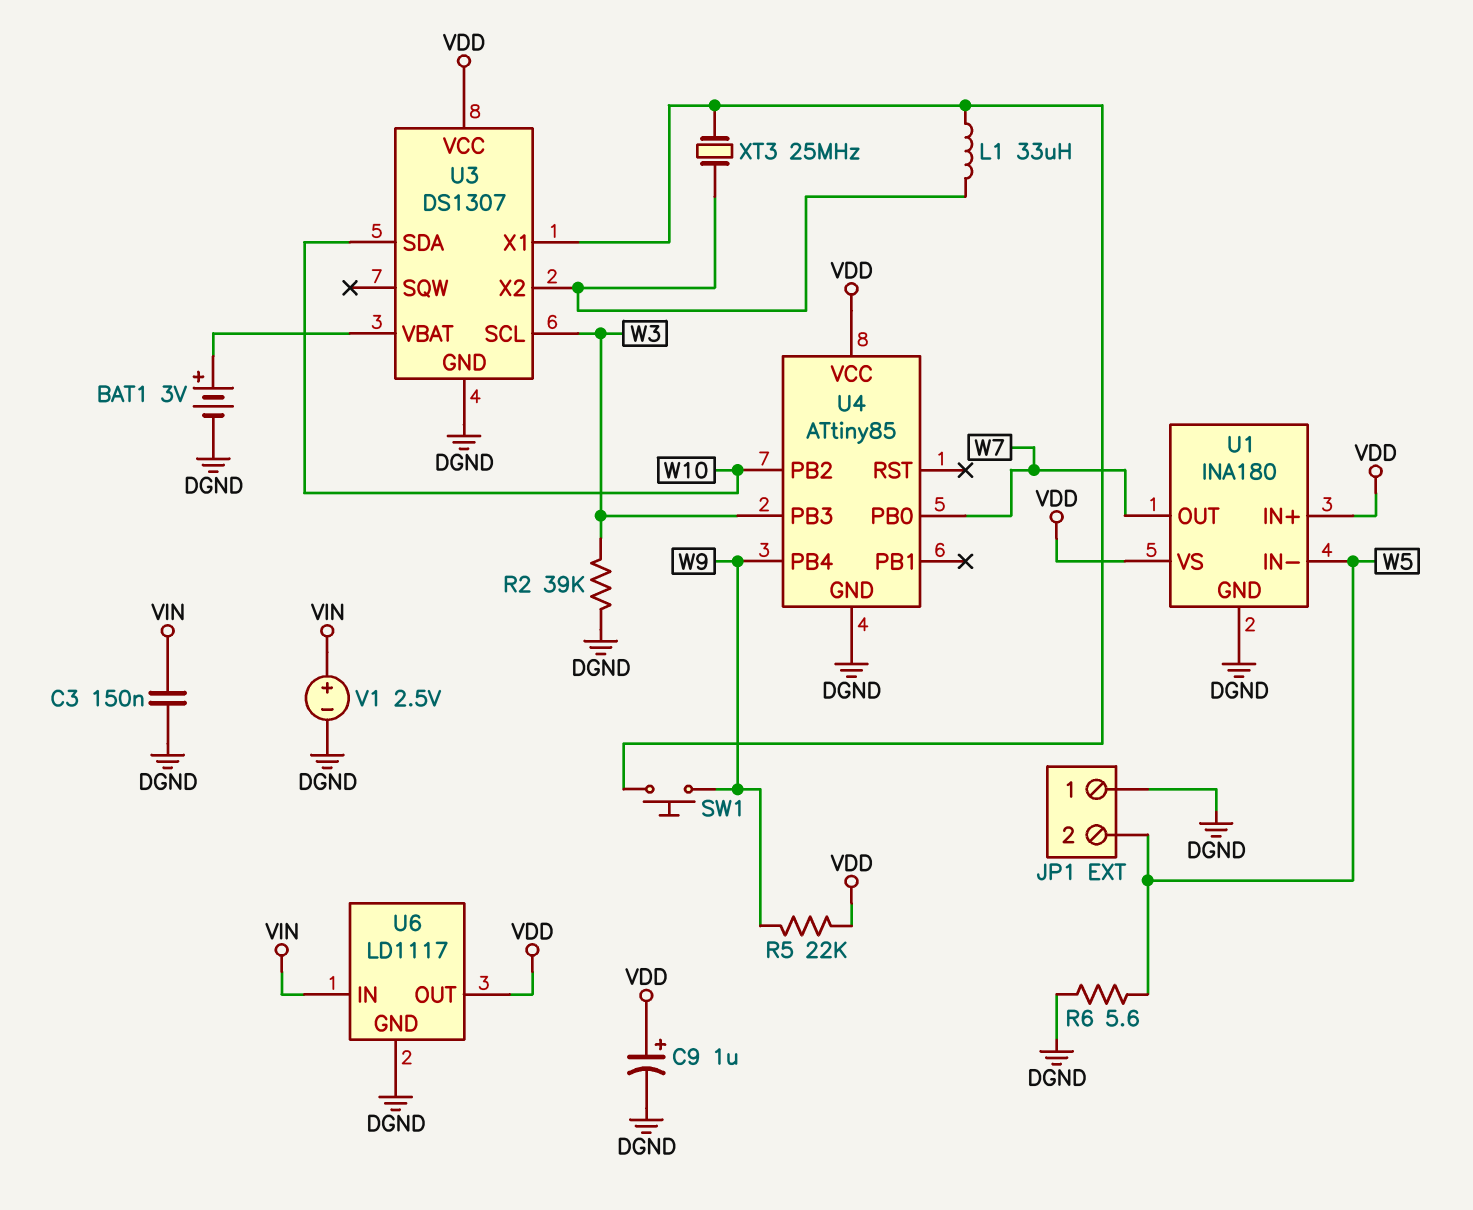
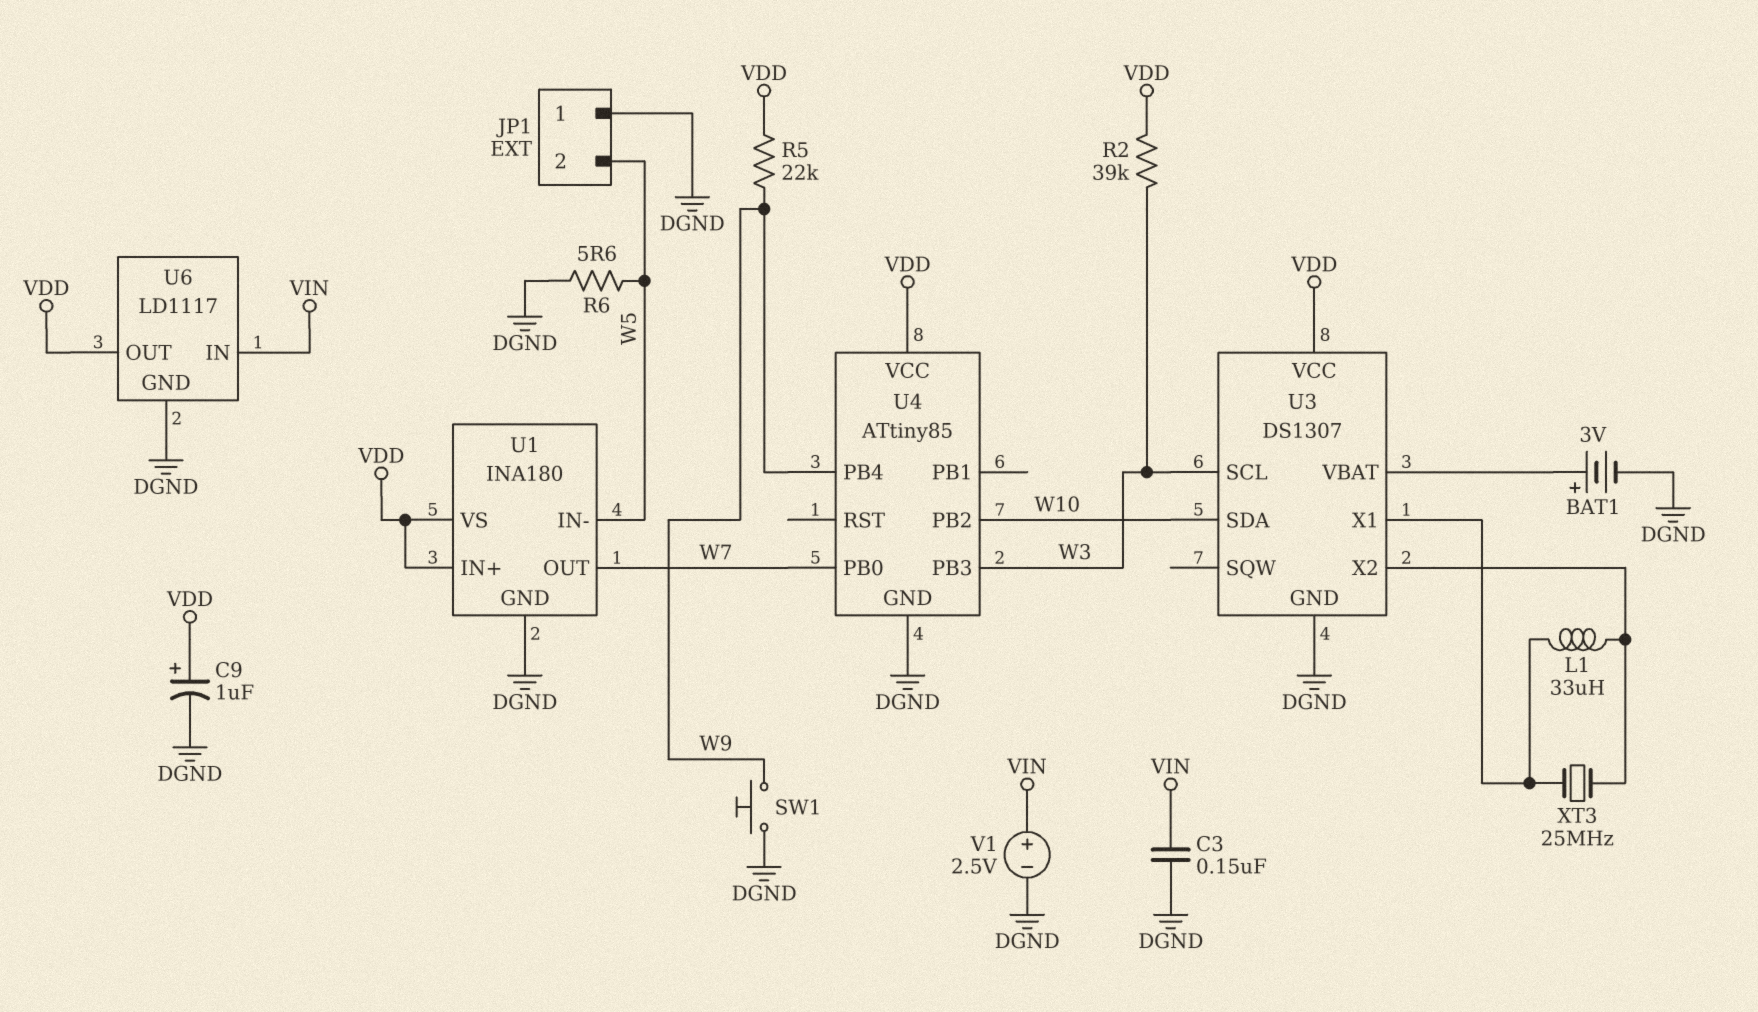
R2: 39k (DGND, W3) -> 39k (VDD, W3)
SW1: button (U3/X1, W9) -> button (DGND, W9)

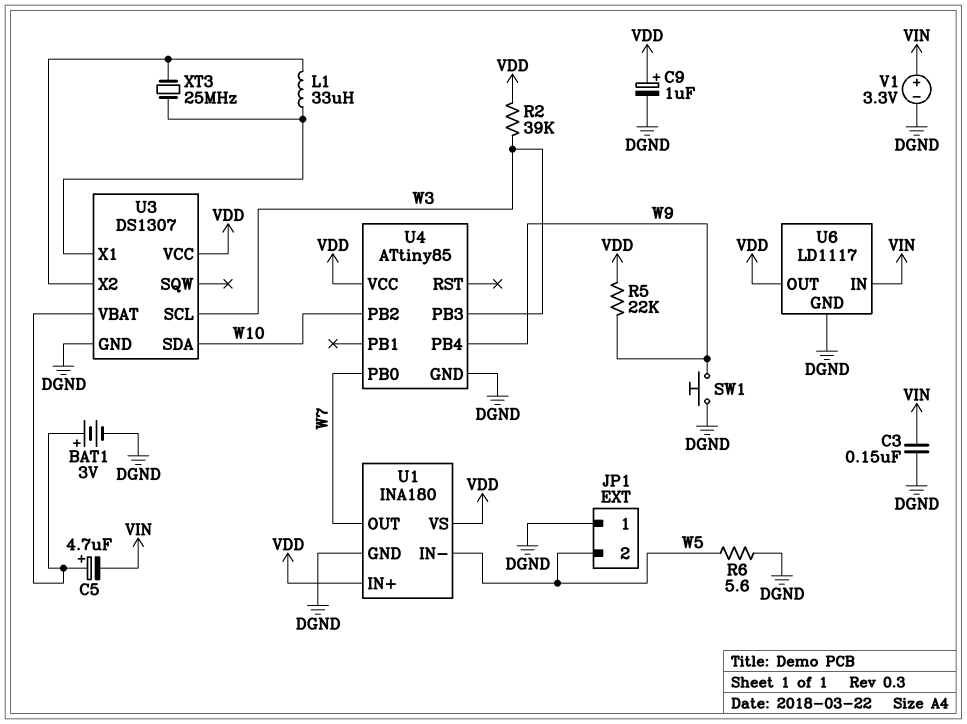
C5: none -> 4.7uF (plus U3/VBAT, minus VIN)
V1: 2.5V (plus VIN, minus DGND) -> 3.3V (plus VIN, minus DGND)

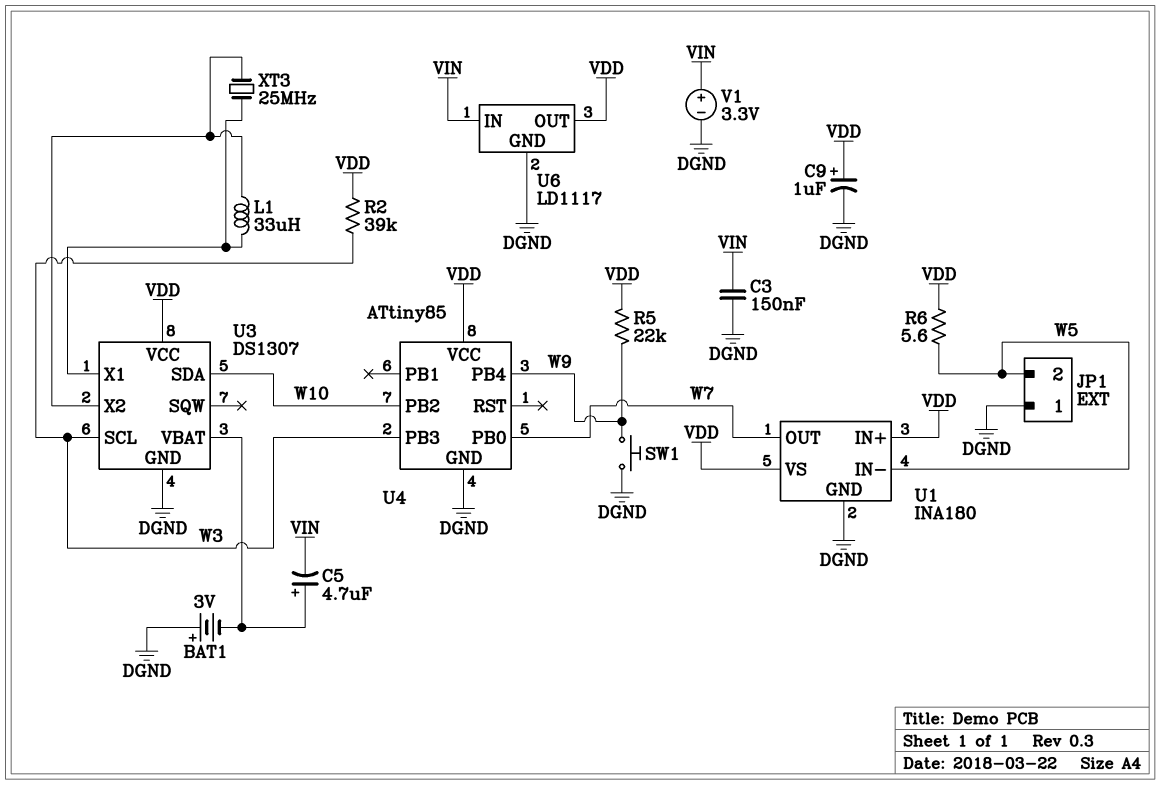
BAT1: 3V (plus U3/VBAT, minus DGND) -> 3V (plus DGND, minus U3/VBAT)
R6: 5.6 (DGND, W5) -> 5.6 (VDD, W5)

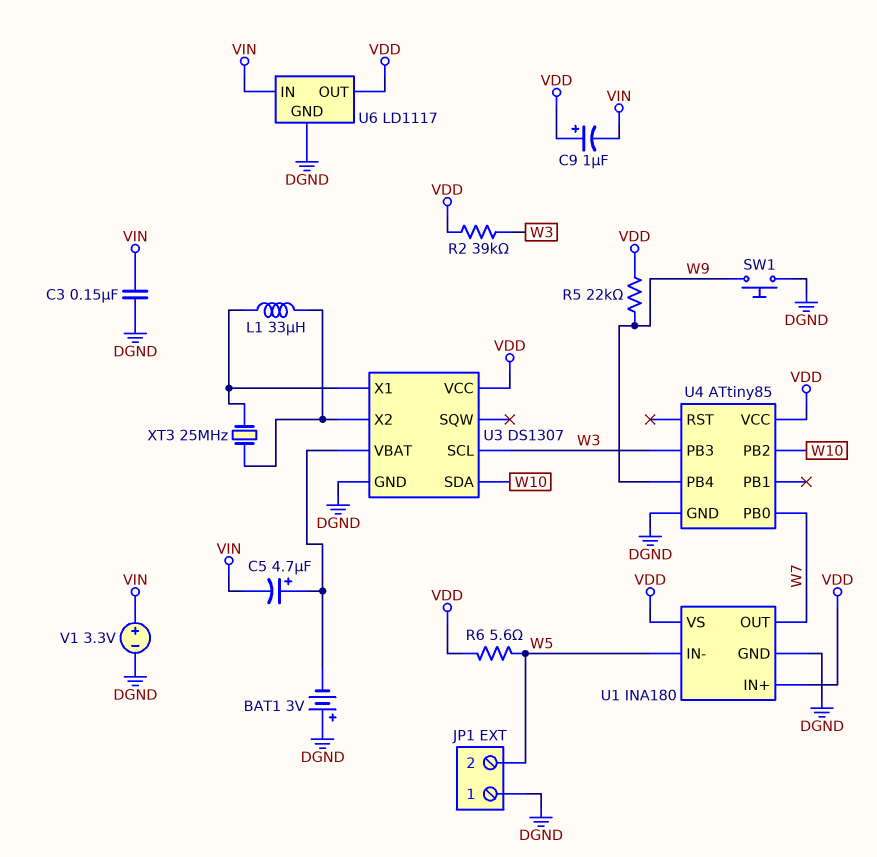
C9: 1uF (plus VDD, minus DGND) -> 1uF (plus VDD, minus VIN)

